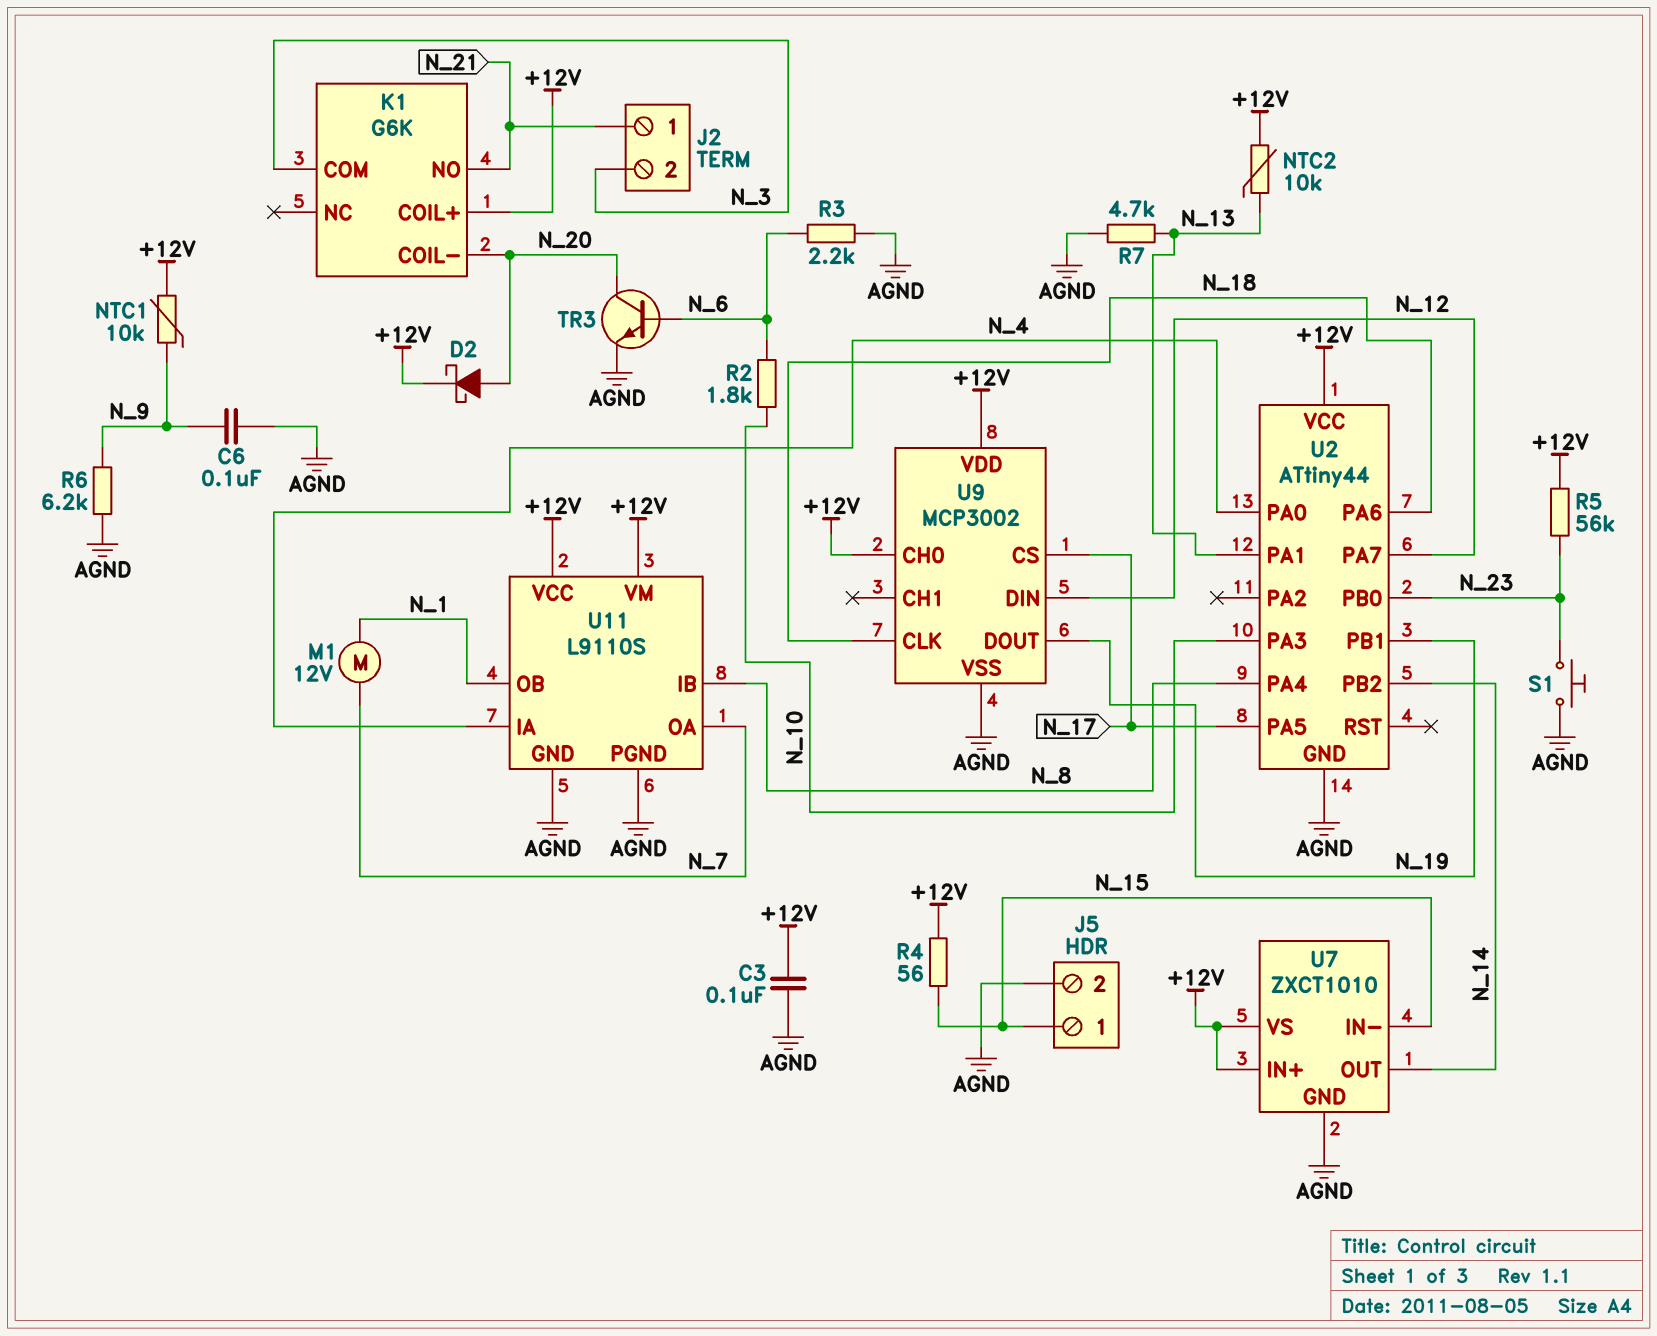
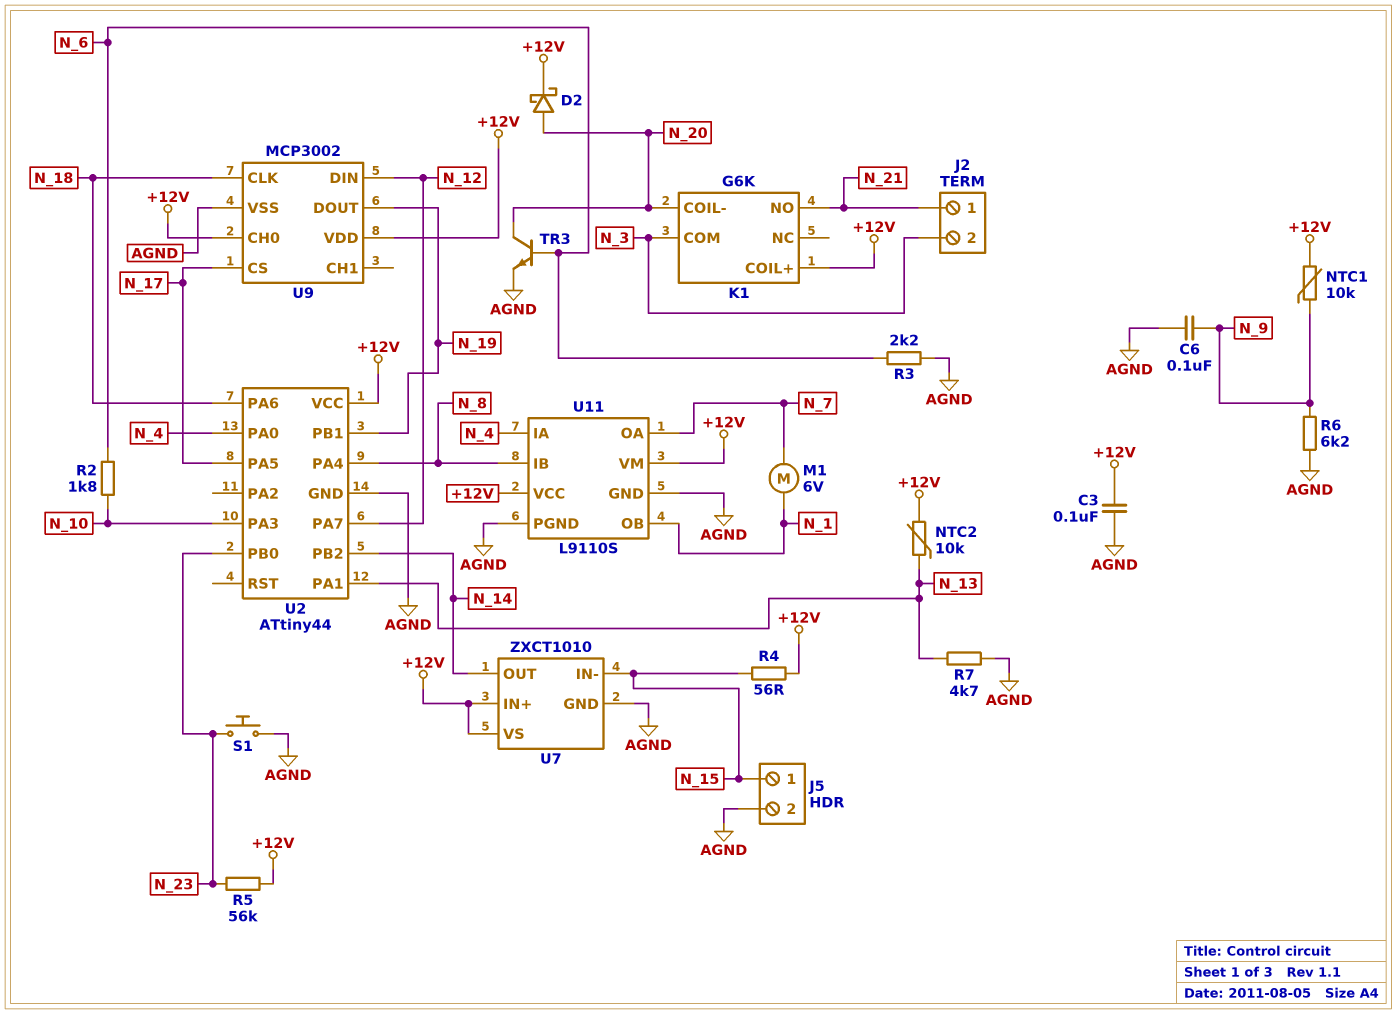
M1: motor 12V (N_1, N_7) -> motor 6V (N_1, N_7)

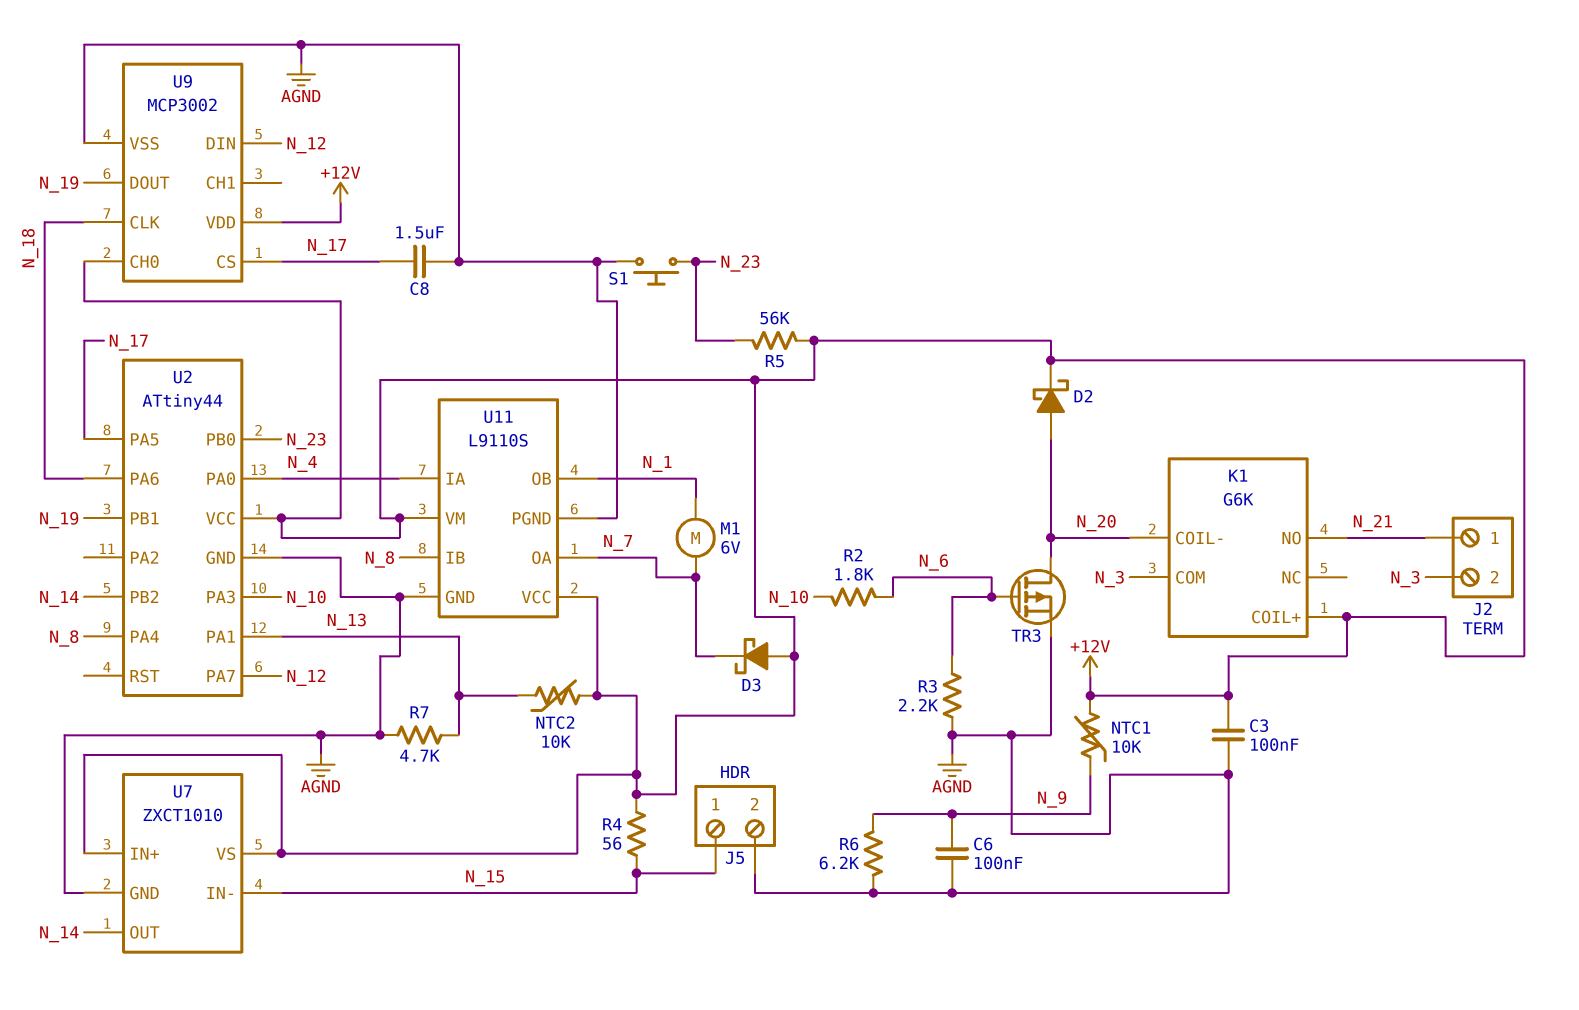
C8: none -> 1.5uF (AGND, N_17)
D3: none -> schottky (A +12V, K N_7)
TR3: NPN (B N_6, C N_20, E AGND) -> PMOS (G N_6, D N_20, S AGND)

